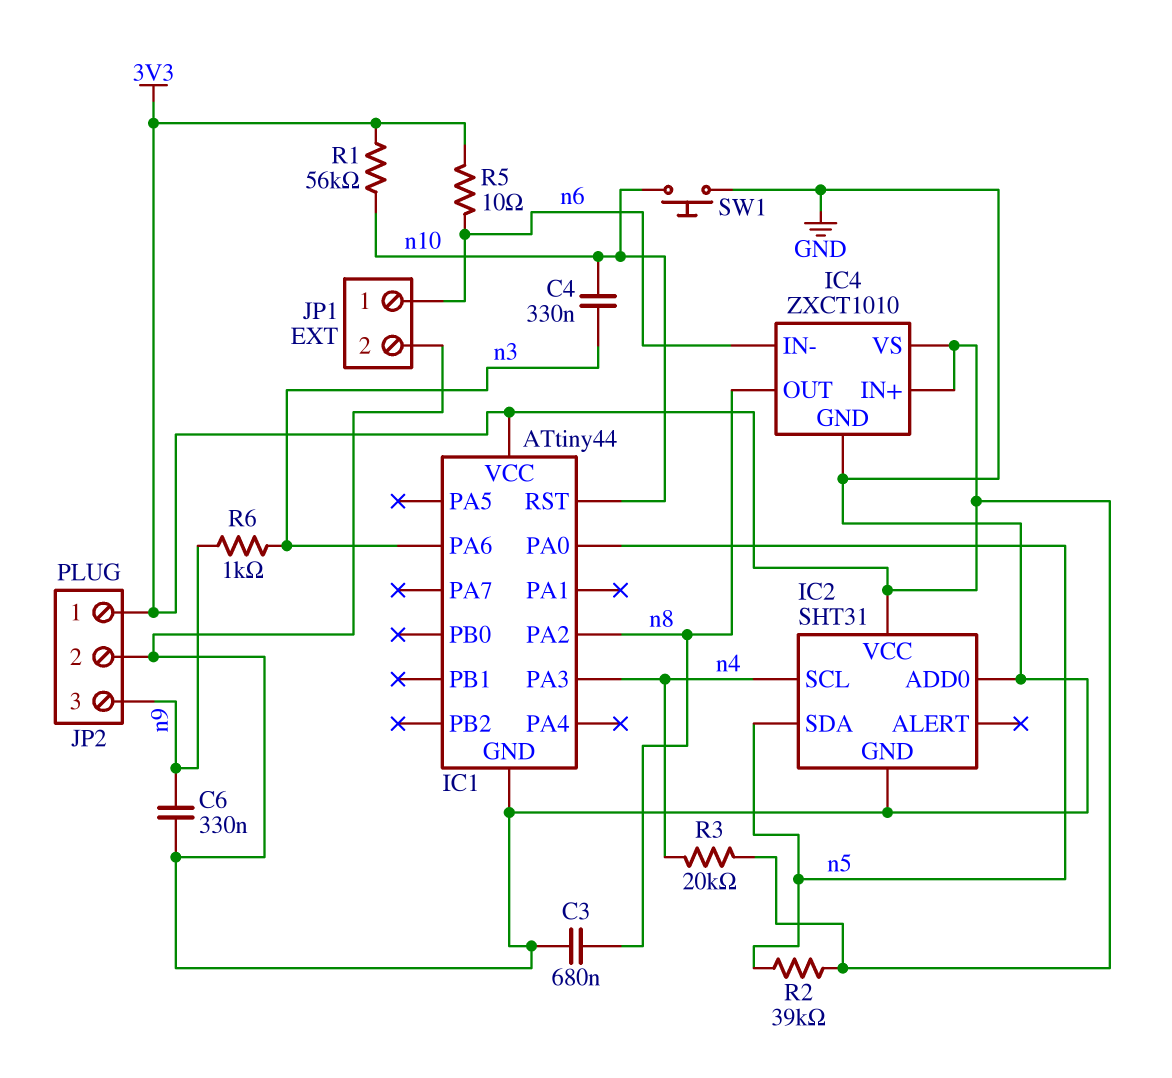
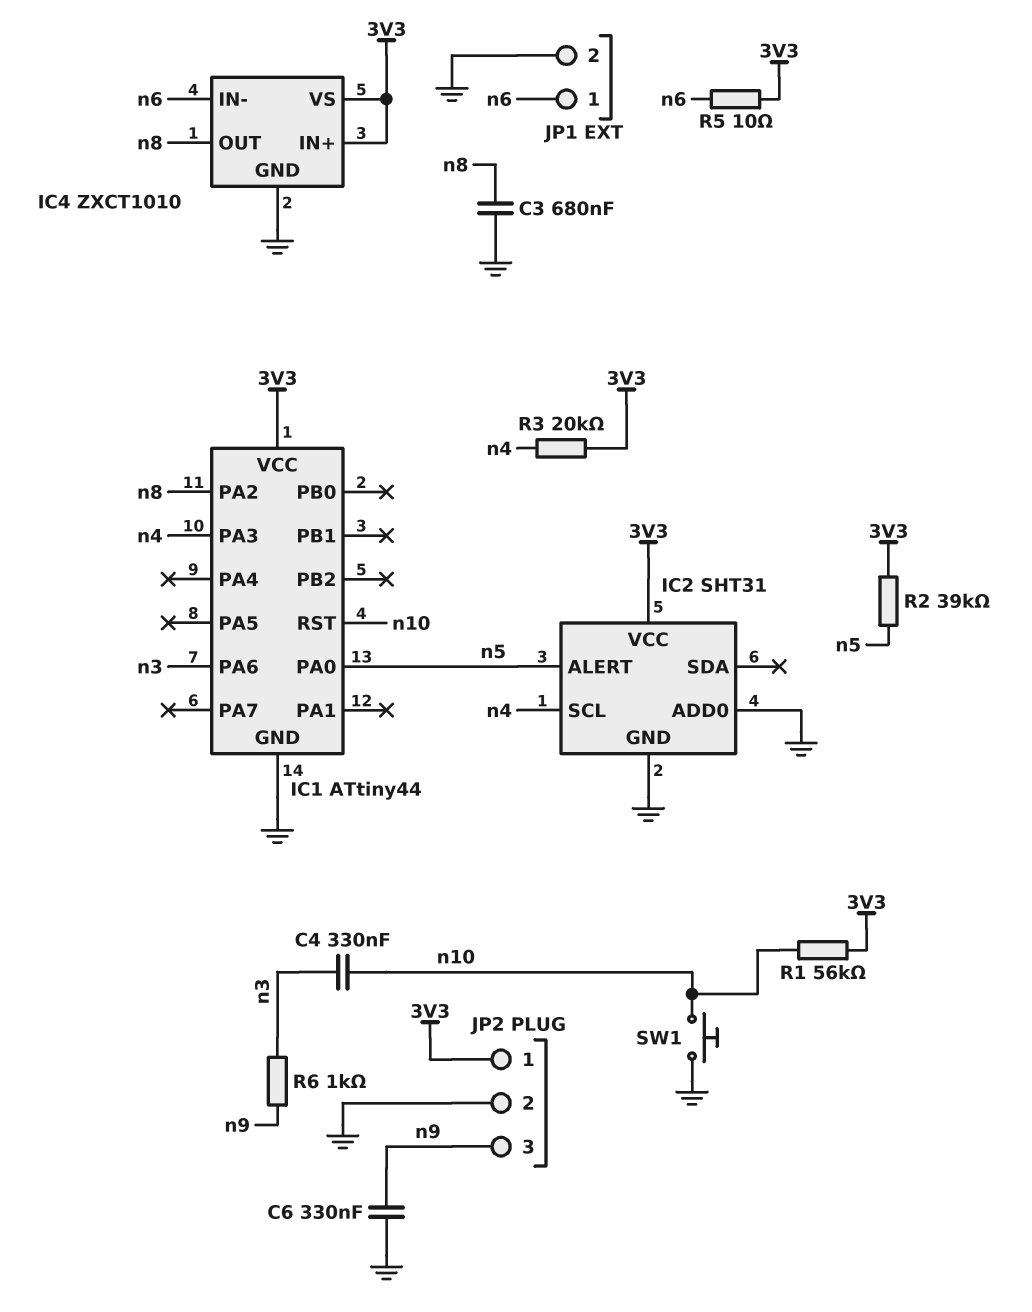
IC2 pin ALERT: none -> n5
IC2 pin SDA: n5 -> none

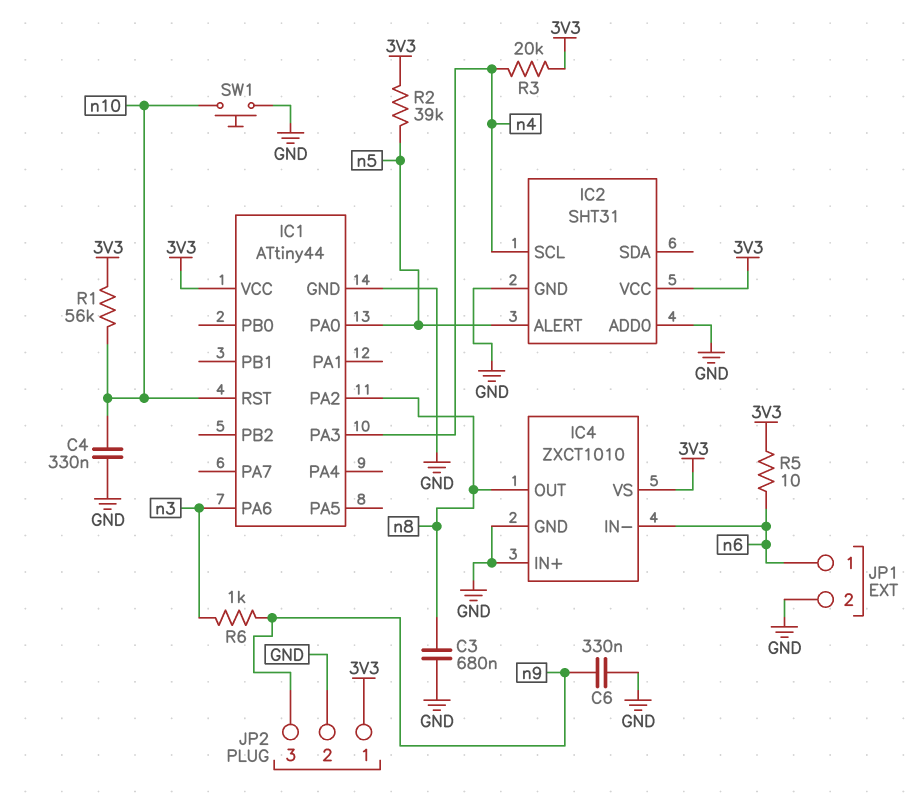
C4: 330nF (n3, n10) -> 330nF (GND, n10)
IC4 pin IN+: 3V3 -> GND

